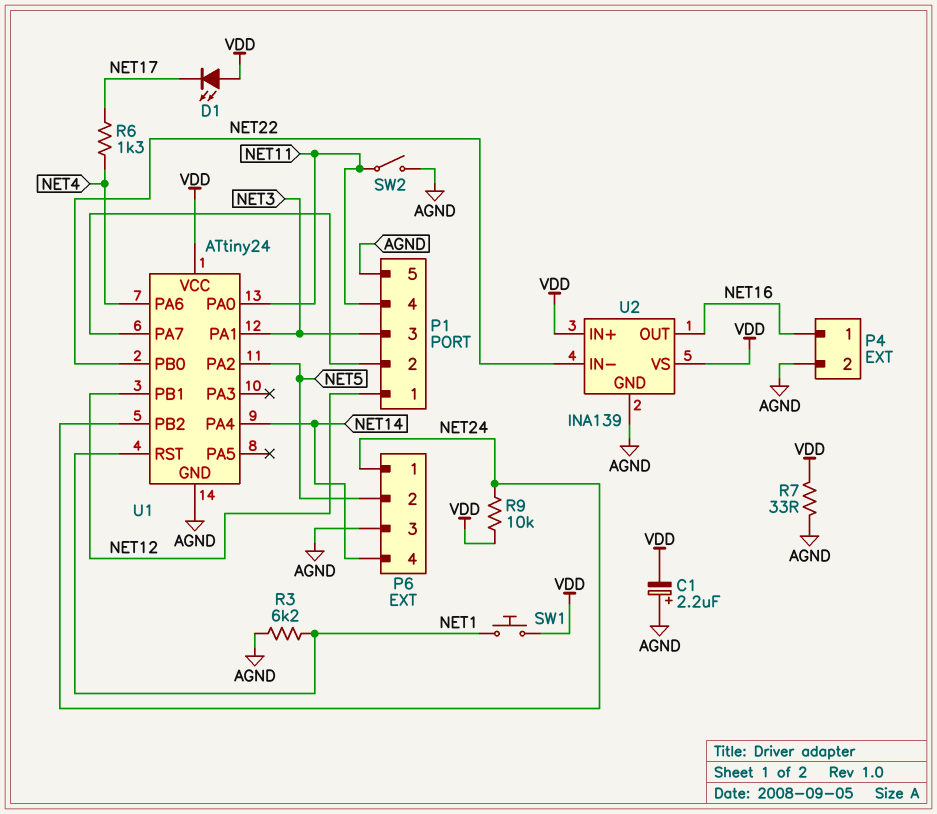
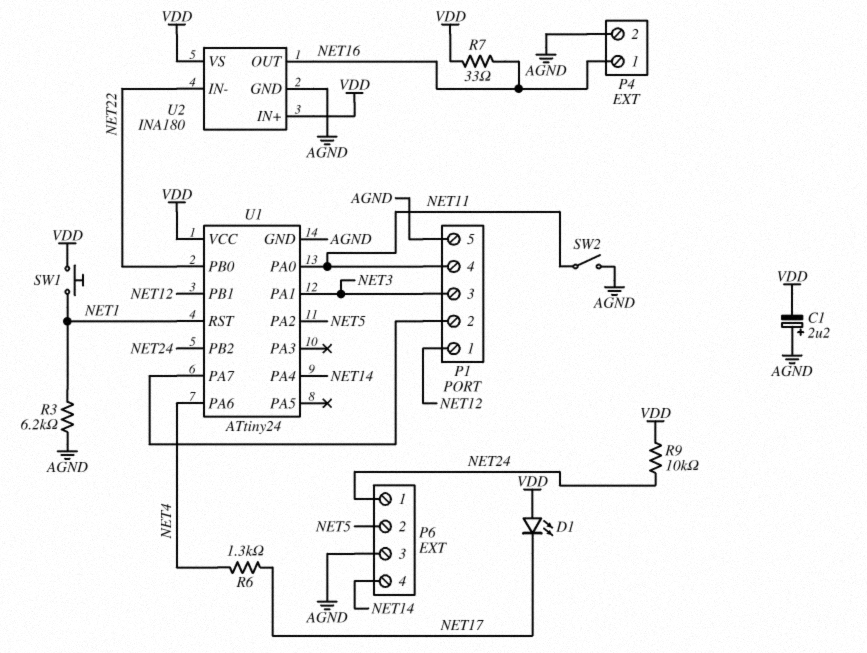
R7: 33 (AGND, VDD) -> 33 (NET16, VDD)
U2: INA139 -> INA180

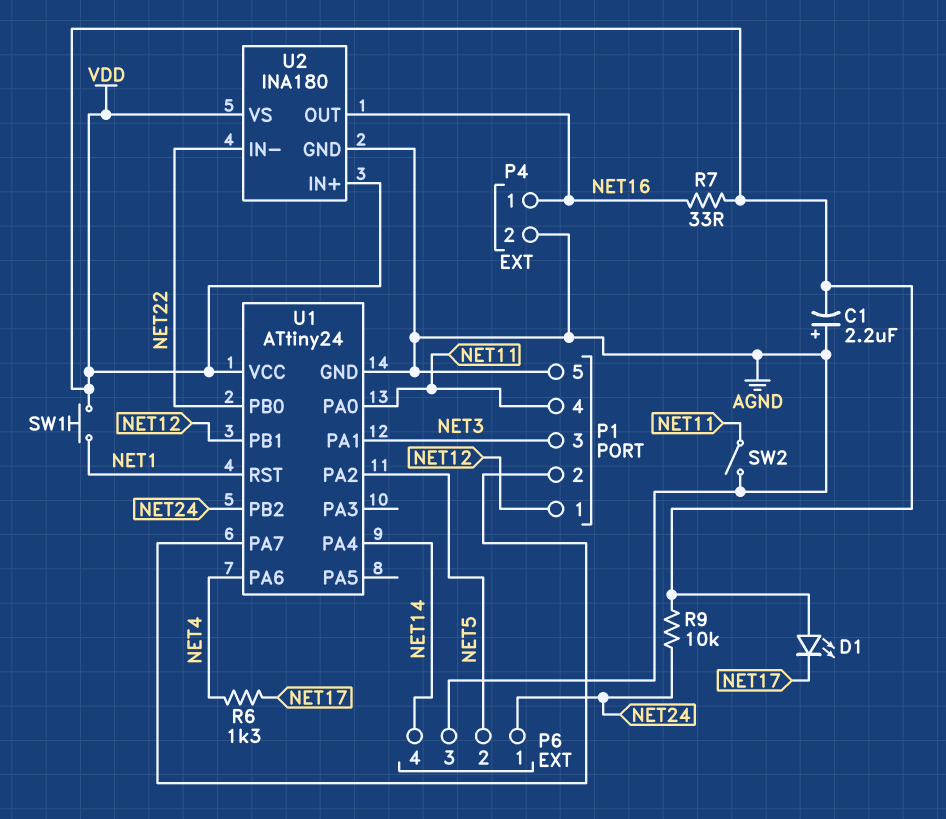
R3: 6.2k (AGND, NET1) -> none

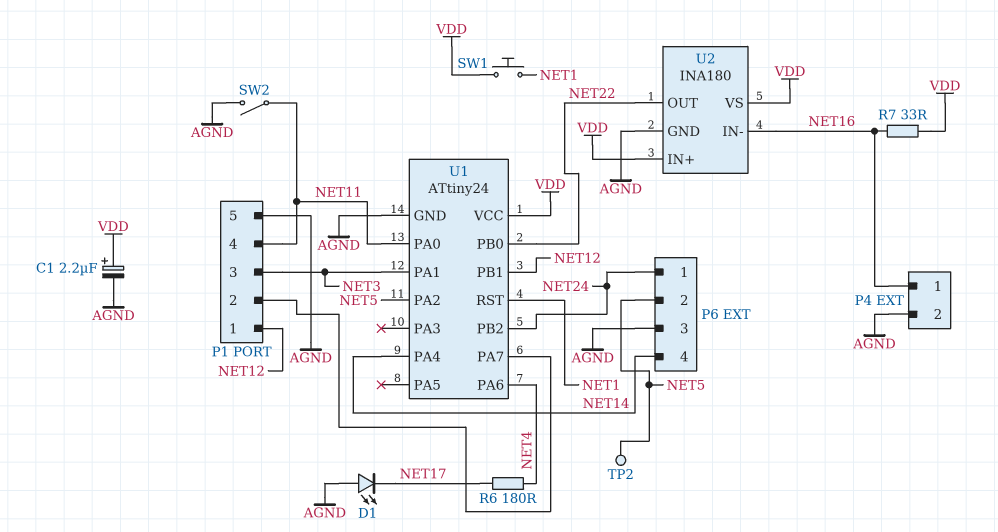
C1: 2.2uF (plus AGND, minus VDD) -> 2.2uF (plus VDD, minus AGND)
D1: LED (A VDD, K NET17) -> LED (A AGND, K NET17)
R6: 1.3k (NET4, NET17) -> 180 (NET4, NET17)
R9: 10k (NET24, VDD) -> none
TP2: none -> test point (NET5)
U2 pin IN-: NET22 -> NET16
U2 pin OUT: NET16 -> NET22

